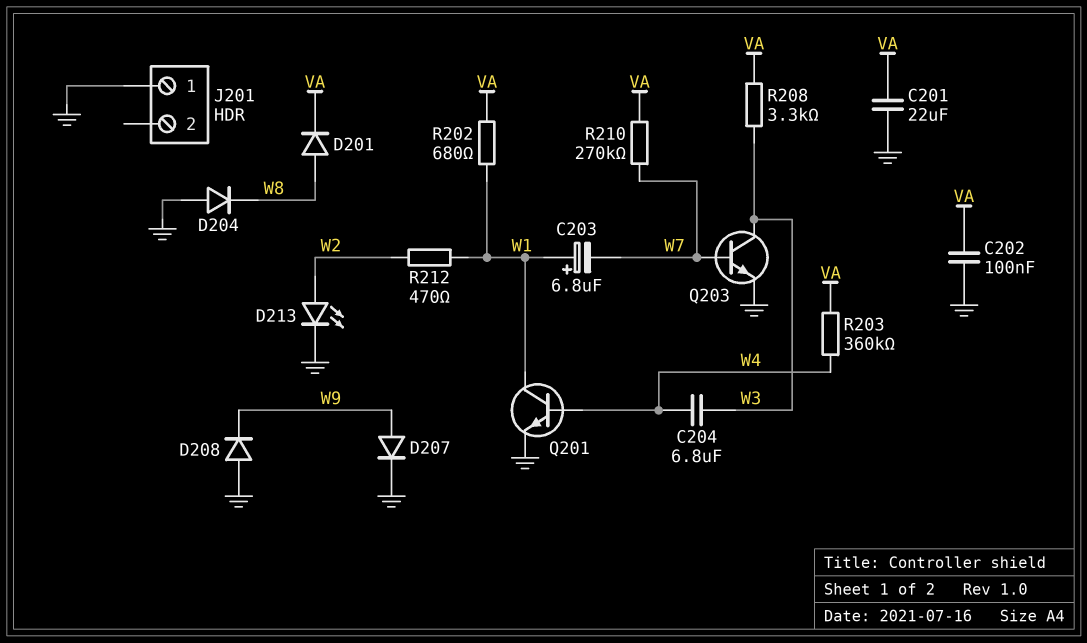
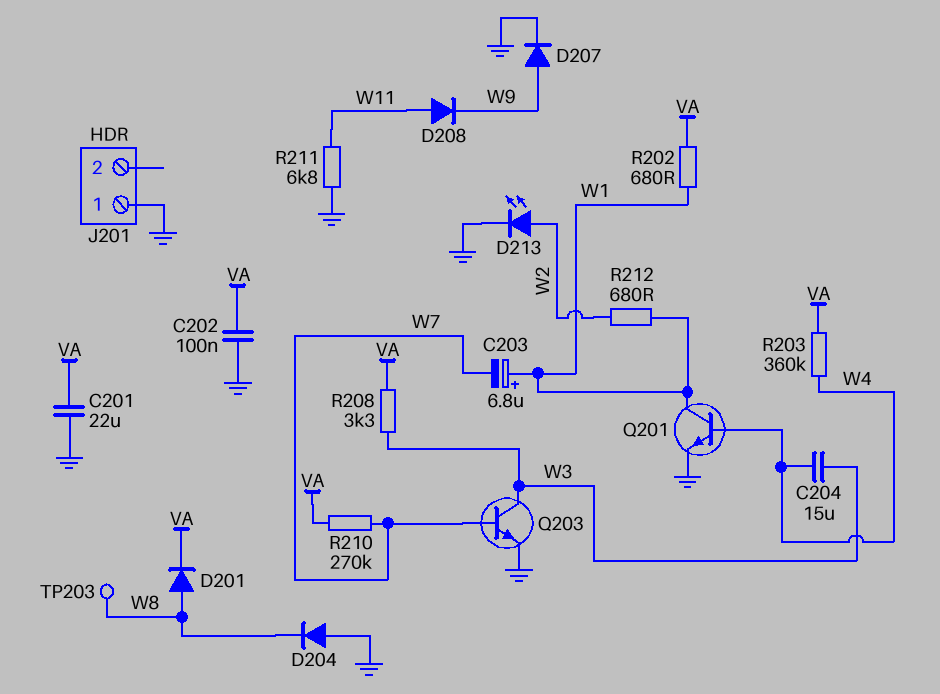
C204: 6.8uF (W3, W4) -> 15uF (W3, W4)
D208: diode (A GND, K W9) -> diode (A W11, K W9)
R211: none -> 6.8k (GND, W11)
R212: 470 (W1, W2) -> 680 (W1, W2)
TP203: none -> test point (W8)

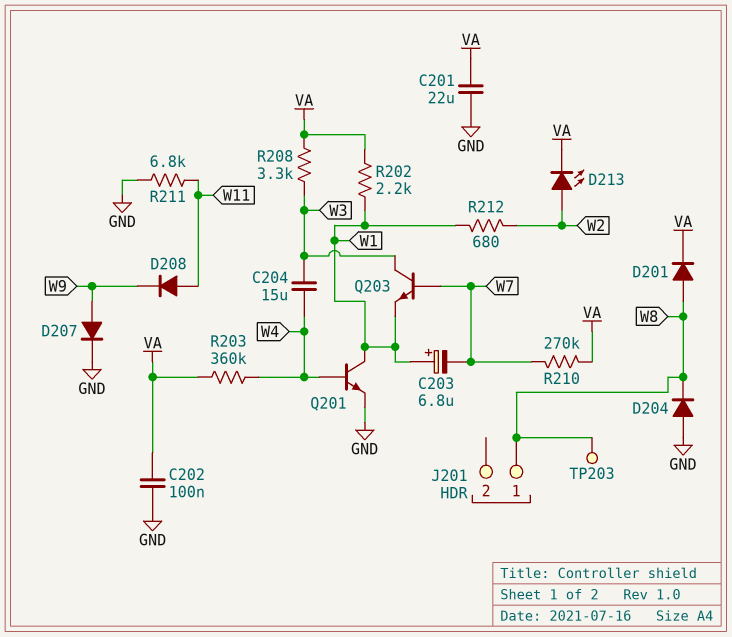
D213: LED (A W2, K GND) -> LED (A W2, K VA)
J201 pin 1: GND -> W8
Q203: NPN (B W7, C W3, E GND) -> NPN (B W7, C W3, E W1)
R202: 680 (VA, W1) -> 2.2k (VA, W1)

